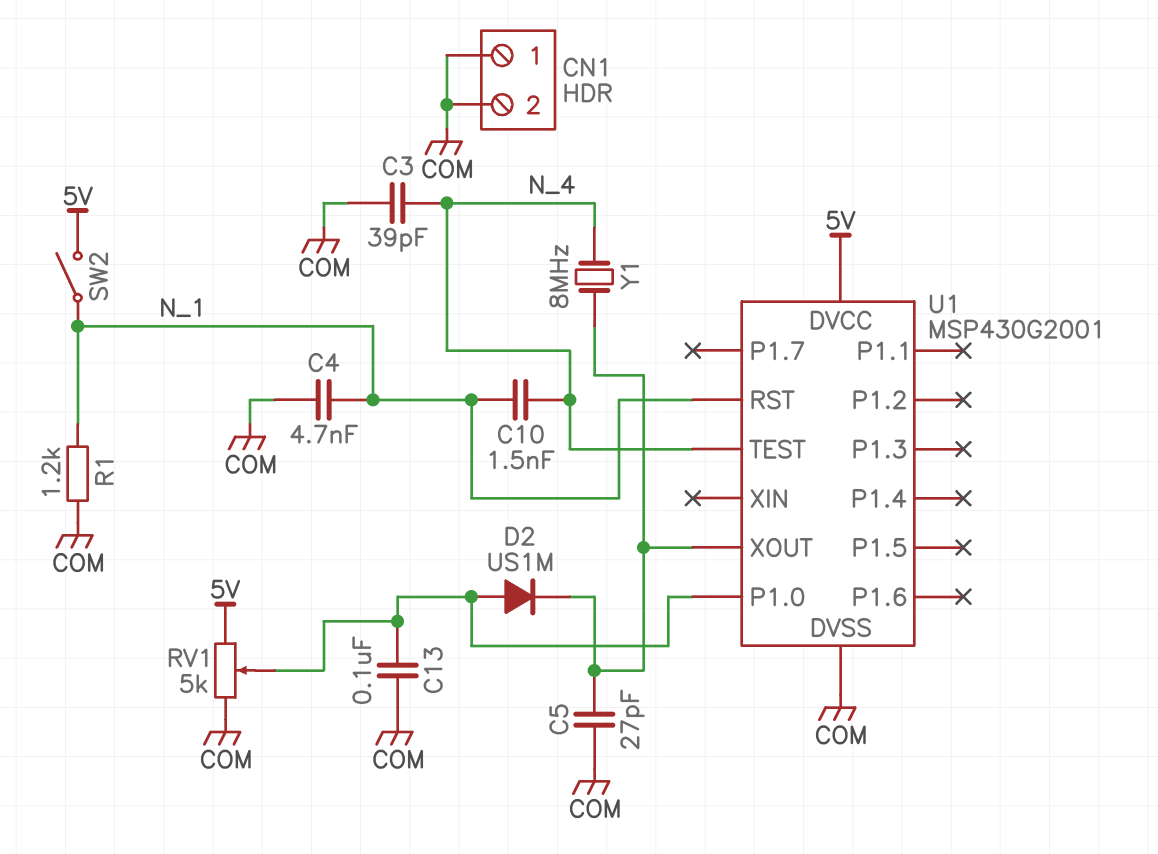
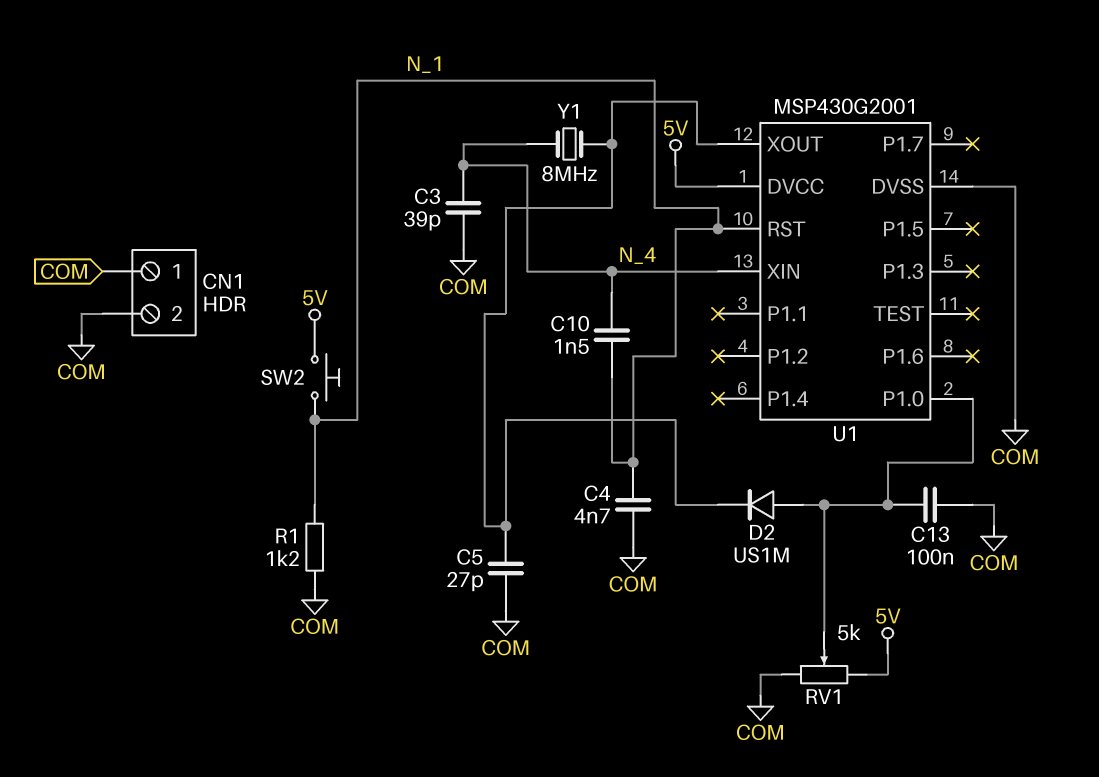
SW2: switch (5V, N_1) -> button (5V, N_1)
U1 pin TEST: N_4 -> none
U1 pin XIN: none -> N_4

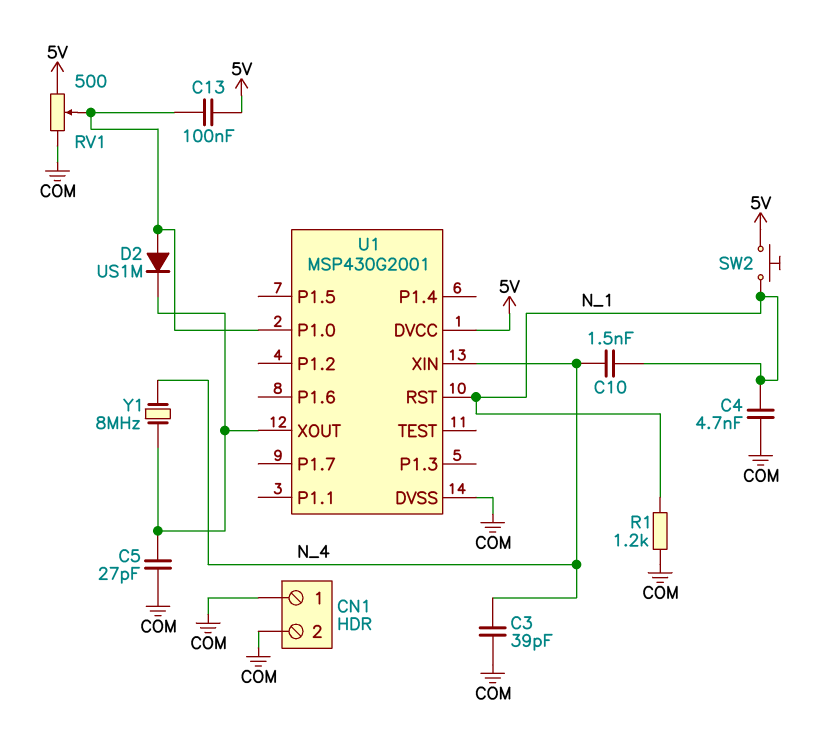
C13: 100nF (COM, U1/P1.0) -> 100nF (5V, U1/P1.0)
RV1: 5k (5V, COM, wiper U1/P1.0) -> 500 (5V, COM, wiper U1/P1.0)

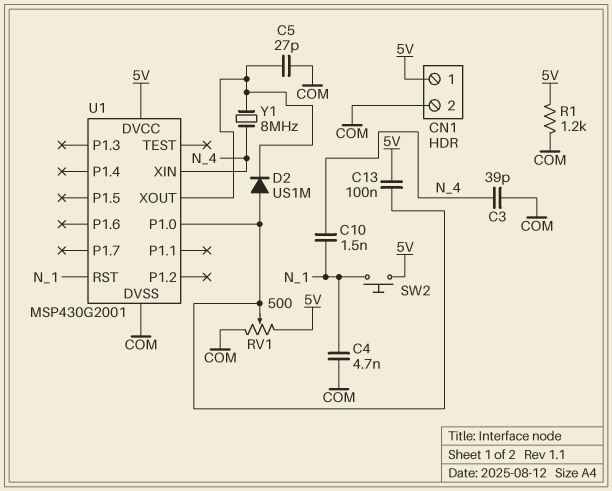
CN1 pin 1: COM -> 5V
R1: 1.2k (COM, N_1) -> 1.2k (5V, COM)

